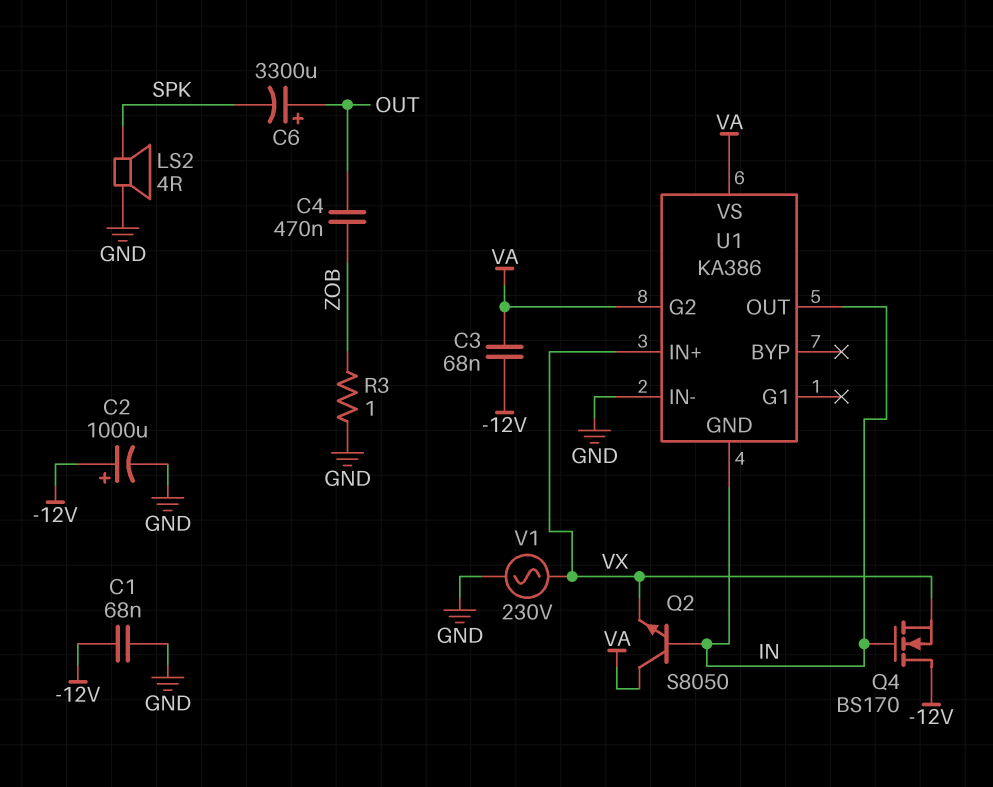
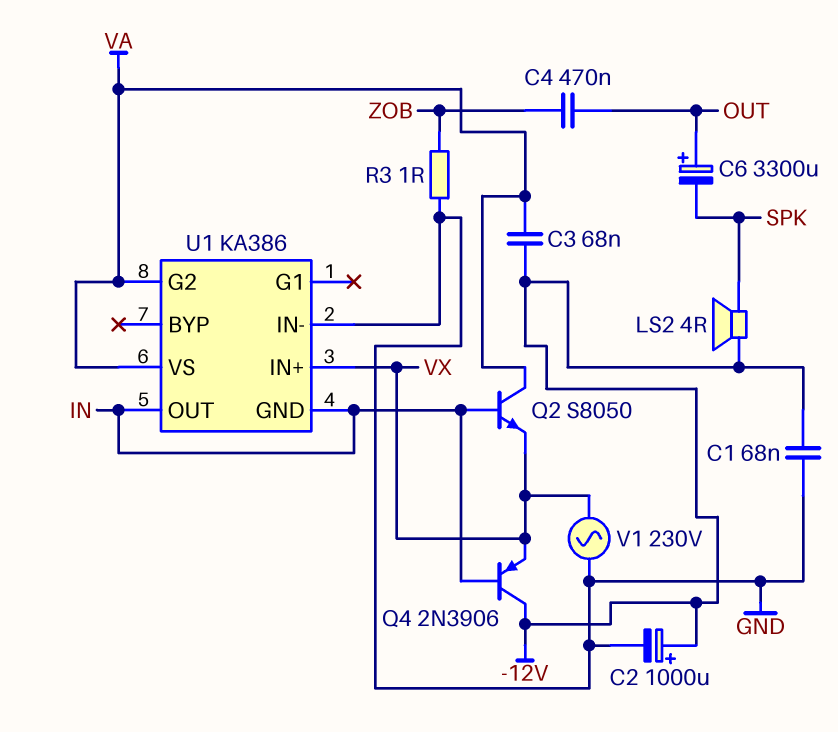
LS2: speaker 4R (GND, SPK) -> speaker 4R (-12V, SPK)
Q4: NMOS BS170 (G IN, D -12V, S VX) -> PNP 2N3906 (B IN, C -12V, E VX)

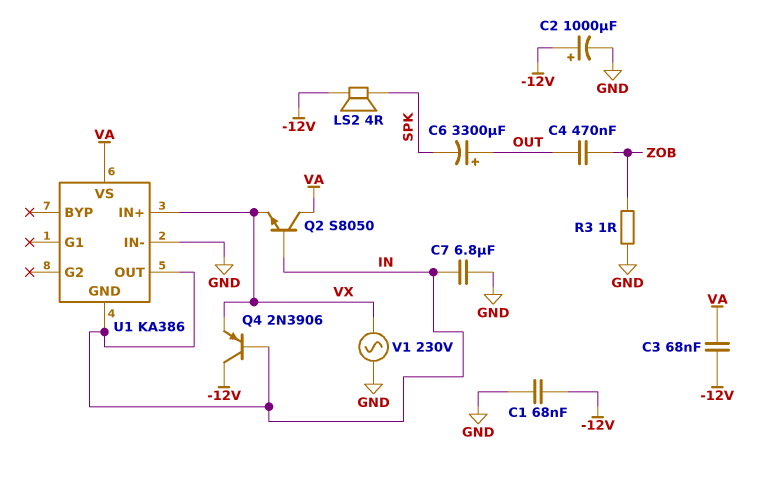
C7: none -> 6.8uF (GND, IN)
U1 pin G2: VA -> none

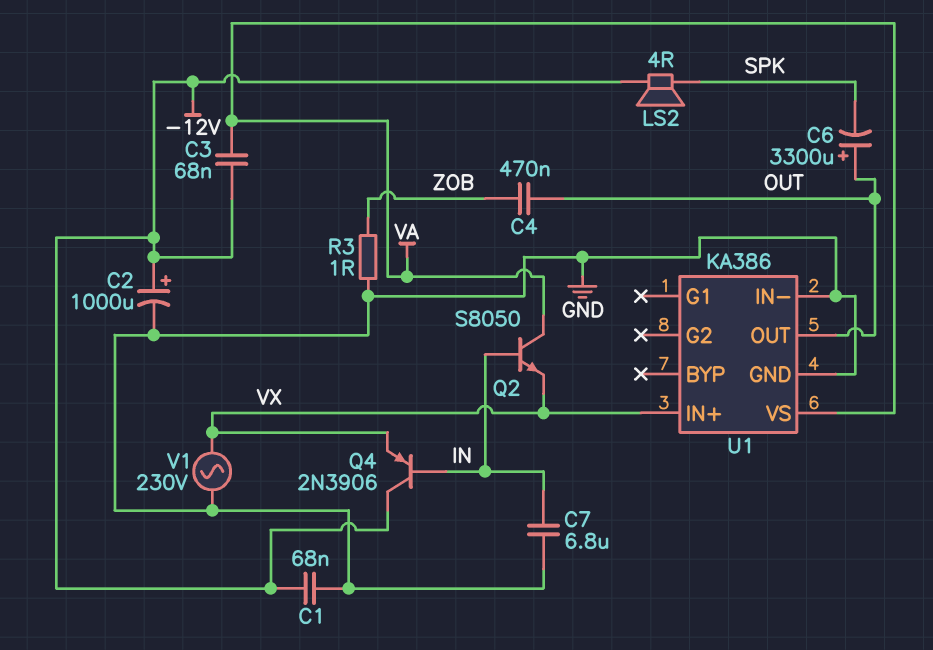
U1 pin GND: IN -> GND
U1 pin OUT: IN -> OUT

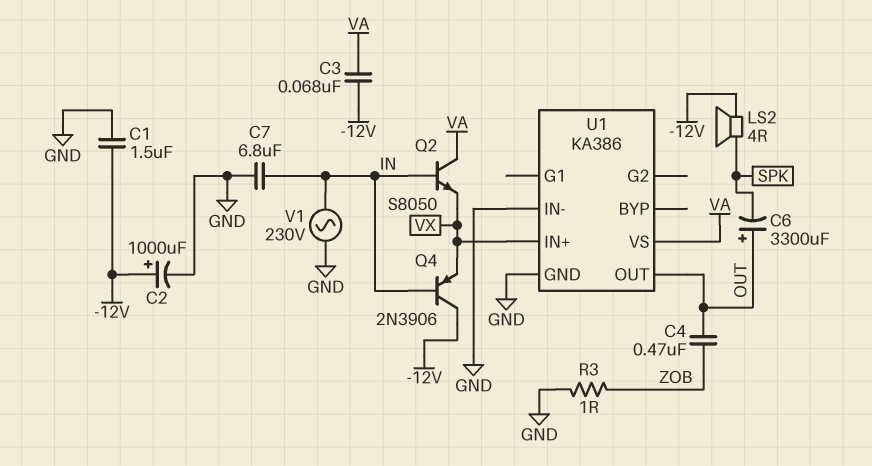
C1: 68nF (-12V, GND) -> 1.5uF (-12V, GND)
V1: AC 230V (GND, VX) -> AC 230V (GND, IN)

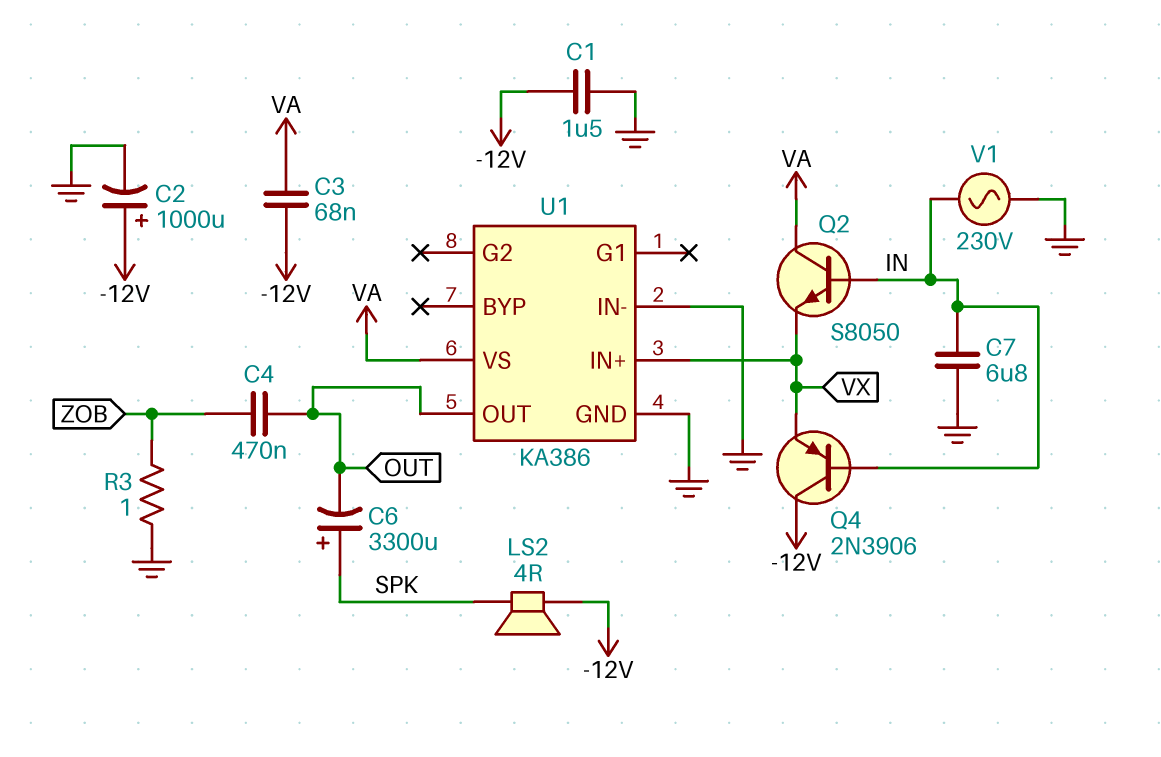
C6: 3300uF (plus OUT, minus SPK) -> 3300uF (plus SPK, minus OUT)

